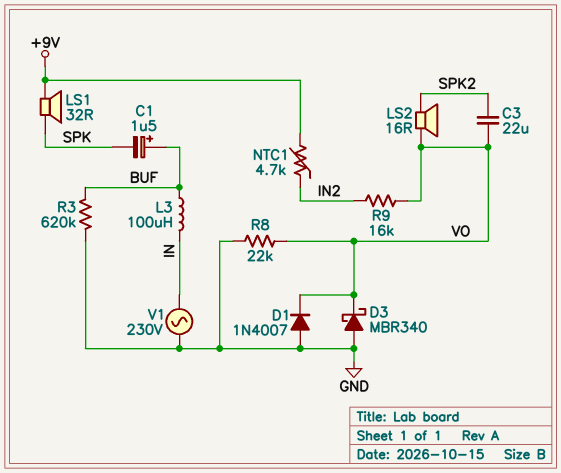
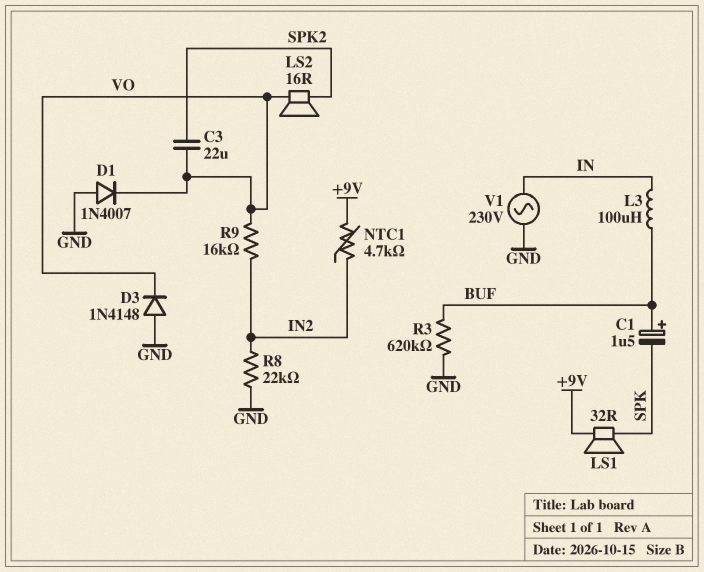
D3: schottky MBR340 (A GND, K VO) -> diode 1N4148 (A GND, K VO)
R8: 22k (GND, VO) -> 22k (GND, IN2)

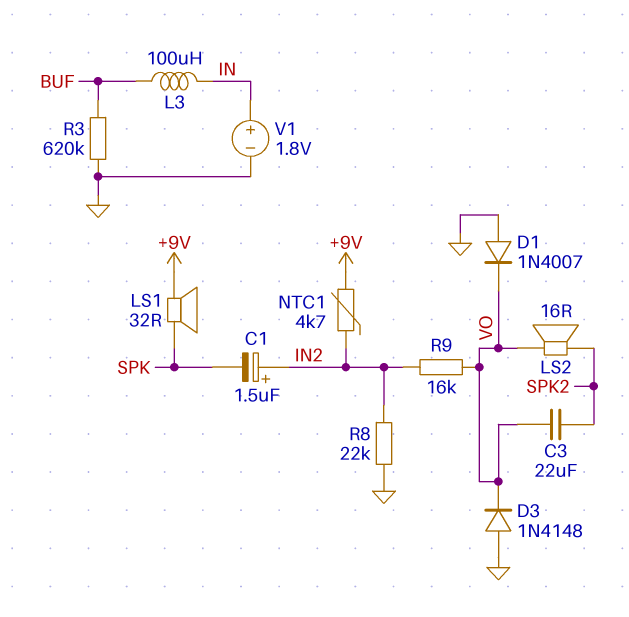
C1: 1.5uF (plus BUF, minus SPK) -> 1.5uF (plus IN2, minus SPK)
V1: AC 230V (GND, IN) -> 1.8V (plus IN, minus GND)

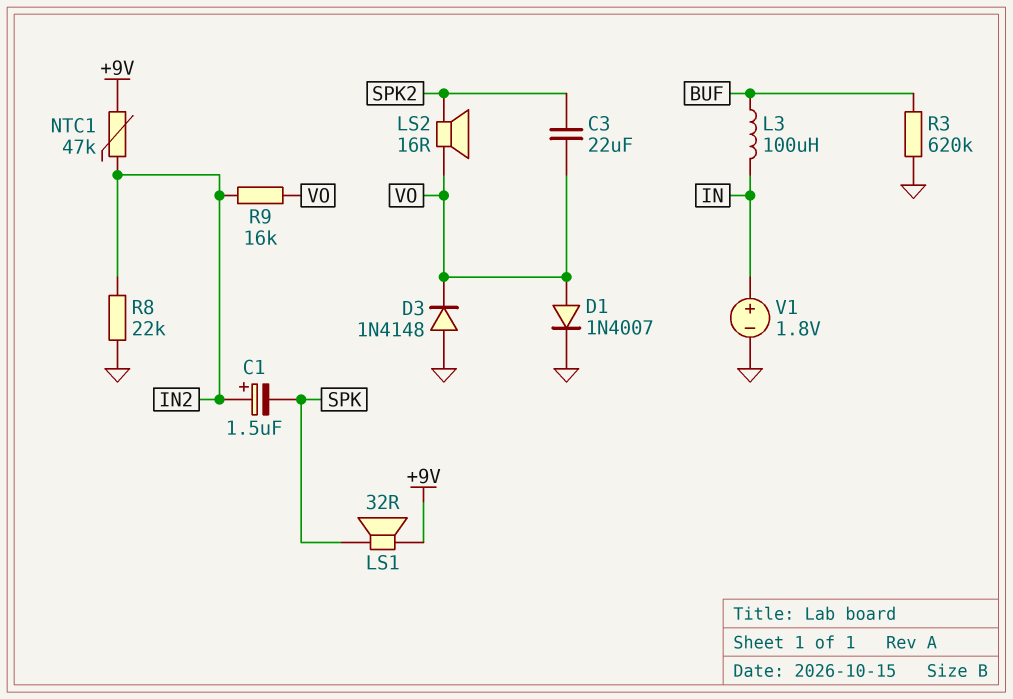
D1: diode 1N4007 (A GND, K VO) -> diode 1N4007 (A VO, K GND)
NTC1: 4.7k (+9V, IN2) -> 47k (+9V, IN2)

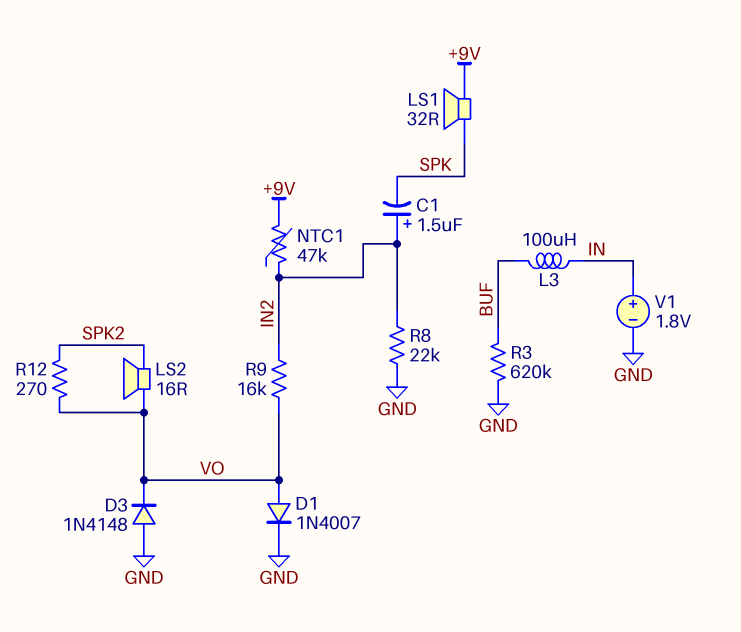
C3: 22uF (SPK2, VO) -> none
R12: none -> 270 (SPK2, VO)

